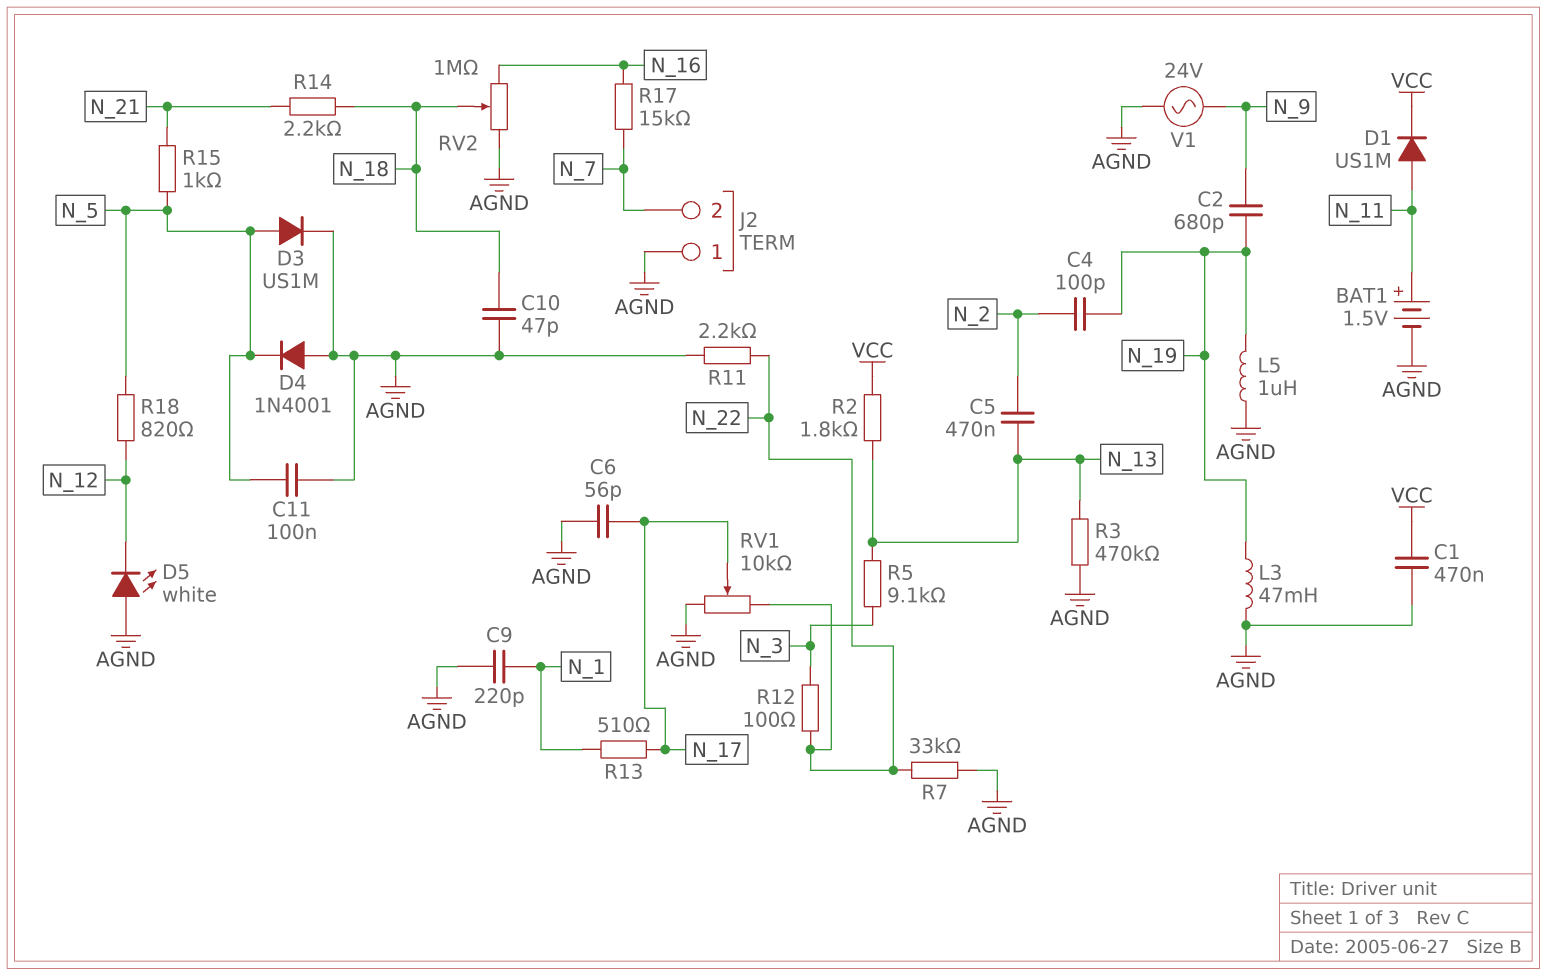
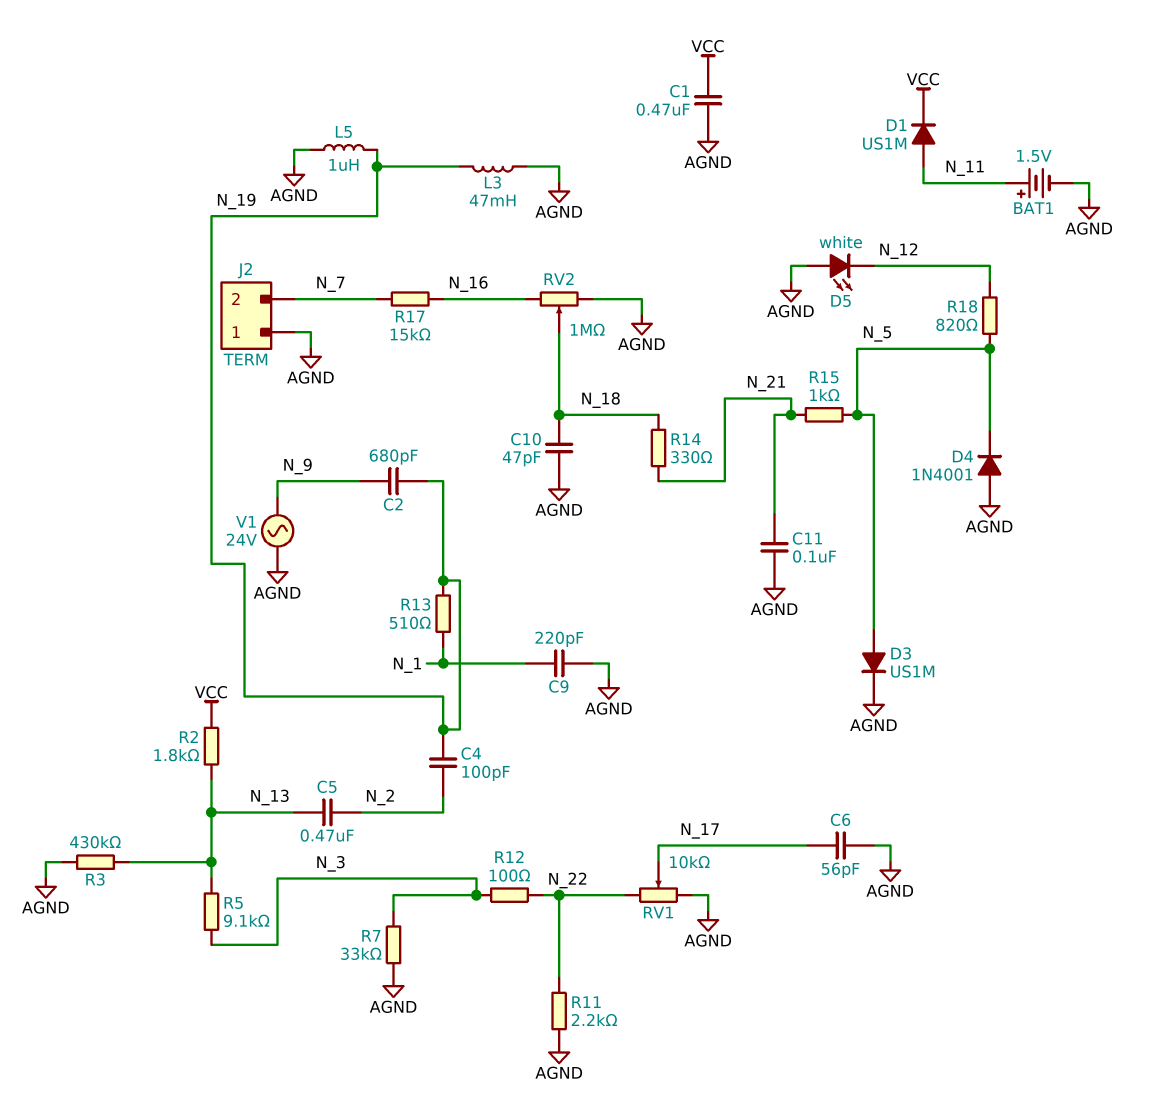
C11: 100nF (AGND, N_5) -> 100nF (AGND, N_21)
R3: 470k (AGND, N_13) -> 430k (AGND, N_13)
R7: 33k (AGND, N_22) -> 33k (AGND, N_3)
R13: 510 (N_1, N_17) -> 510 (N_1, N_19)
R14: 2.2k (N_18, N_21) -> 330 (N_18, N_21)

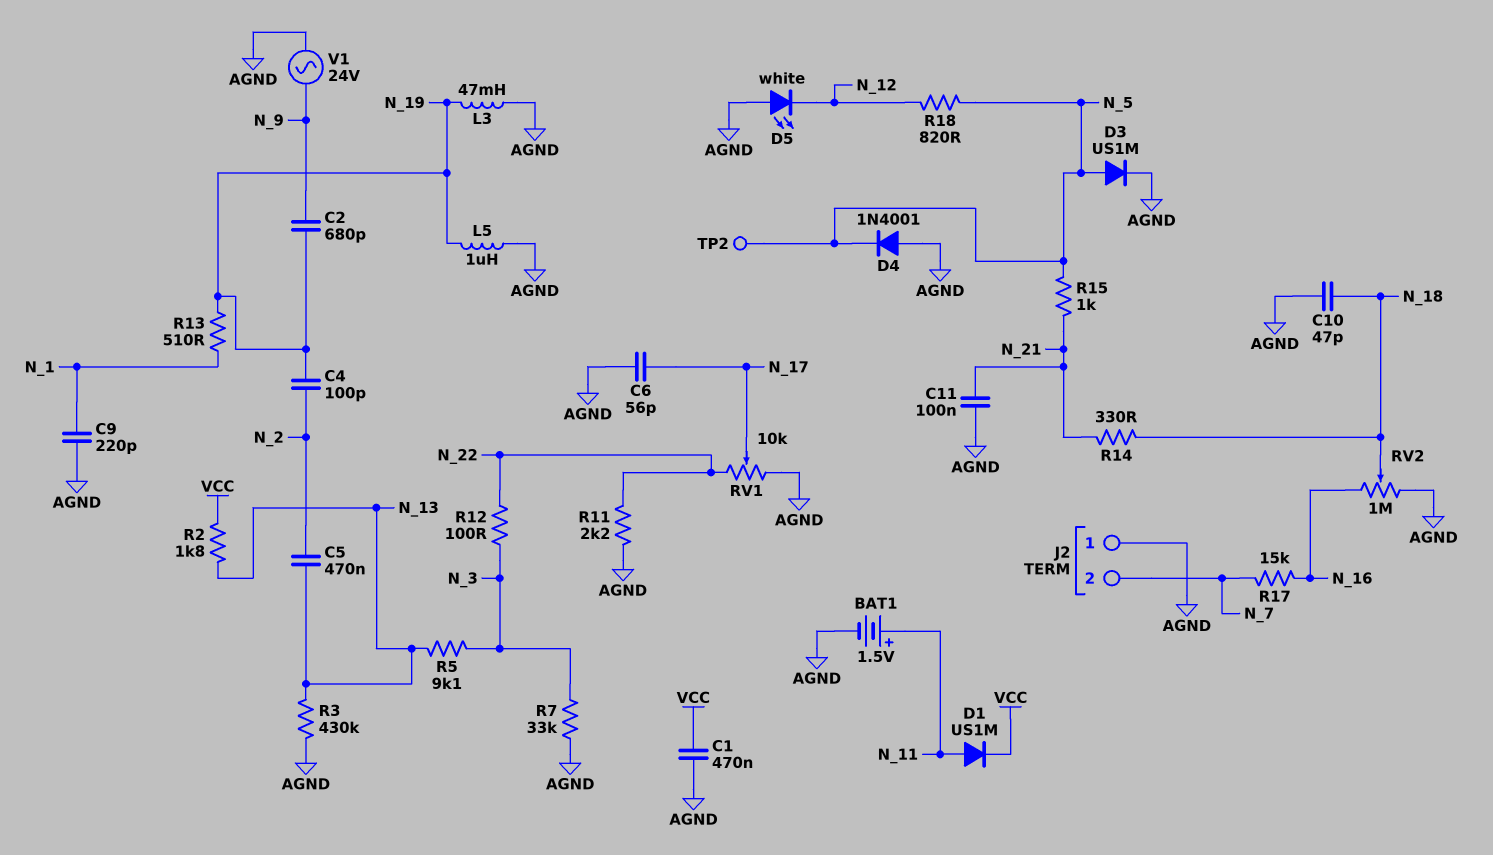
TP2: none -> test point (N_5)

